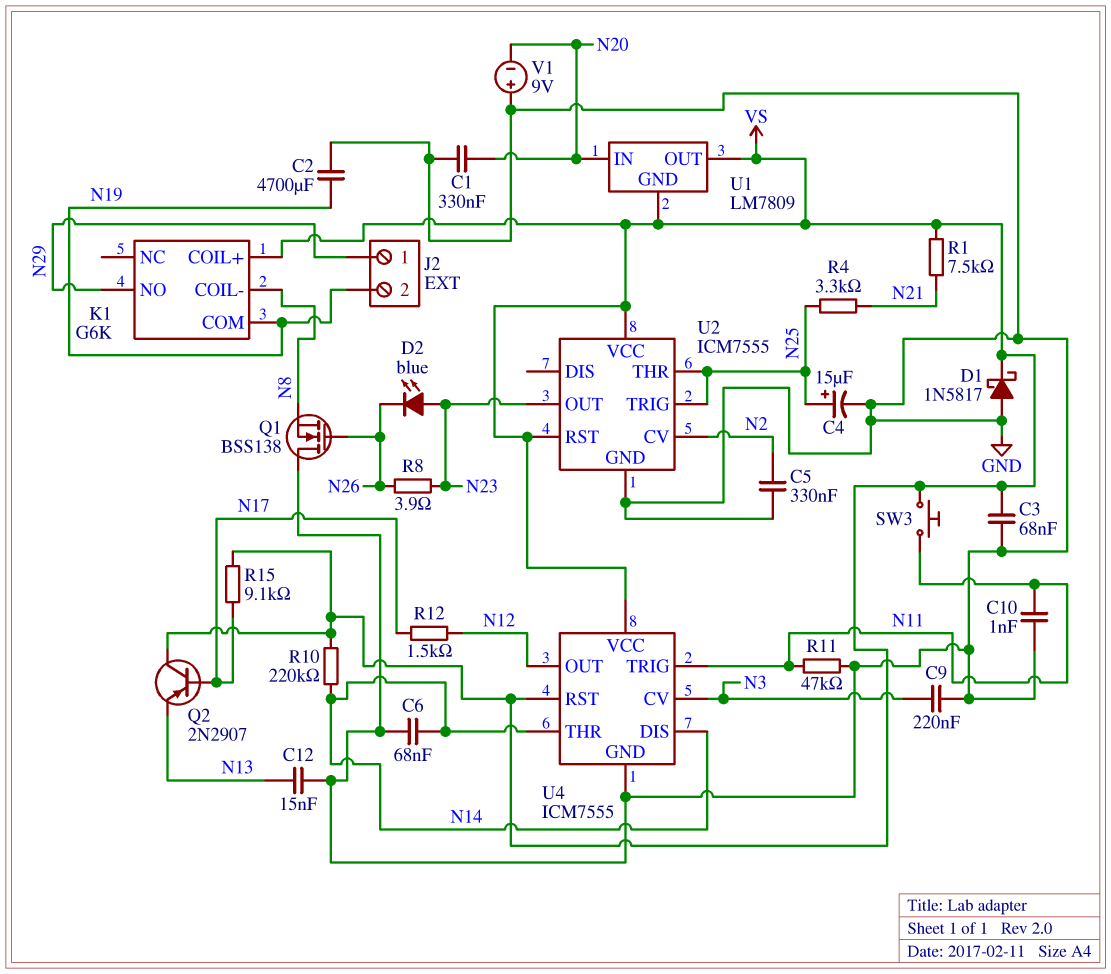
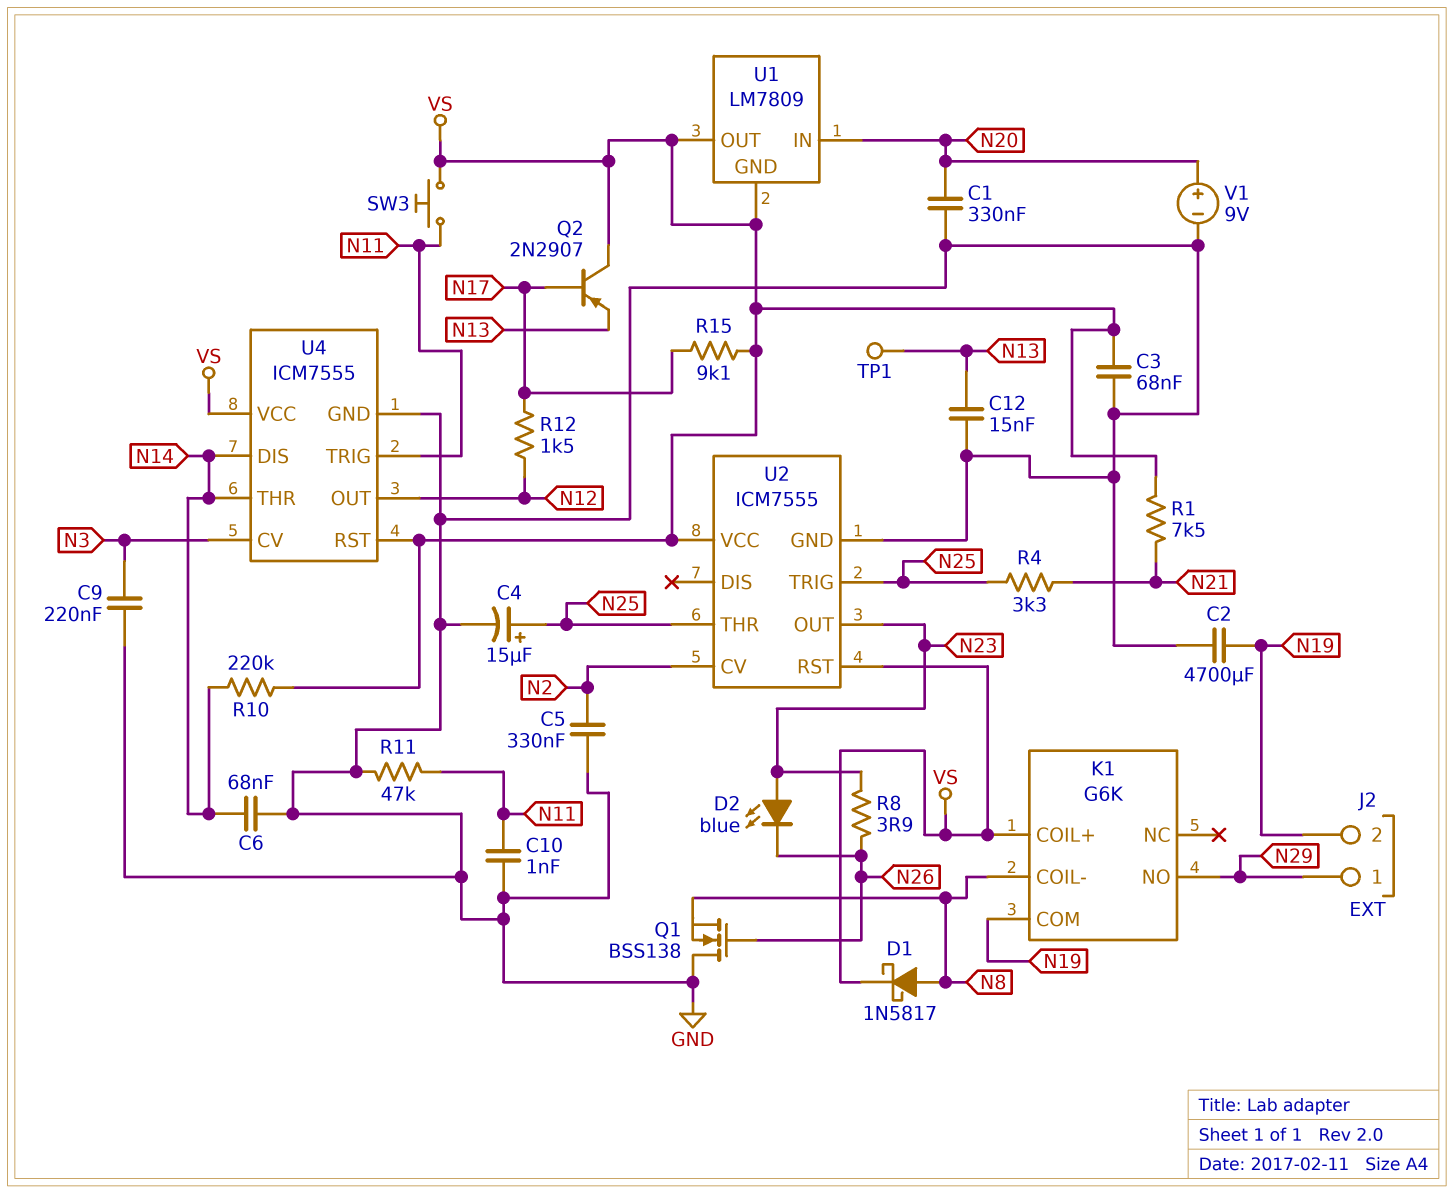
D1: schottky 1N5817 (A GND, K VS) -> schottky 1N5817 (A N8, K VS)
TP1: none -> test point (N13)
V1: 9V (plus GND, minus N20) -> 9V (plus N20, minus GND)

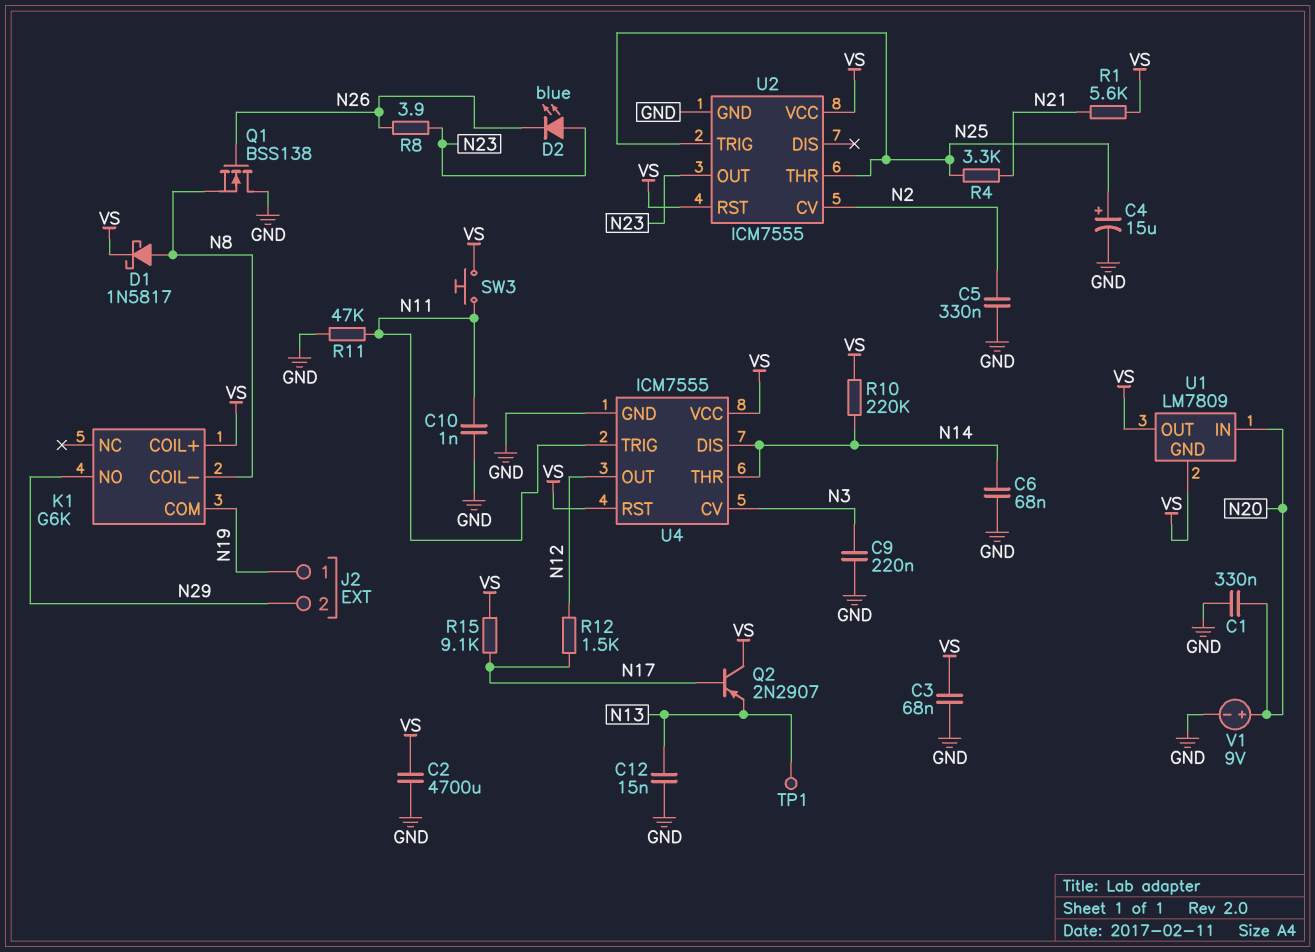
C2: 4700uF (GND, N19) -> 4700uF (GND, VS)
J2 pin 1: N29 -> N19
J2 pin 2: N19 -> N29
R1: 7.5k (N21, VS) -> 5.6k (N21, VS)

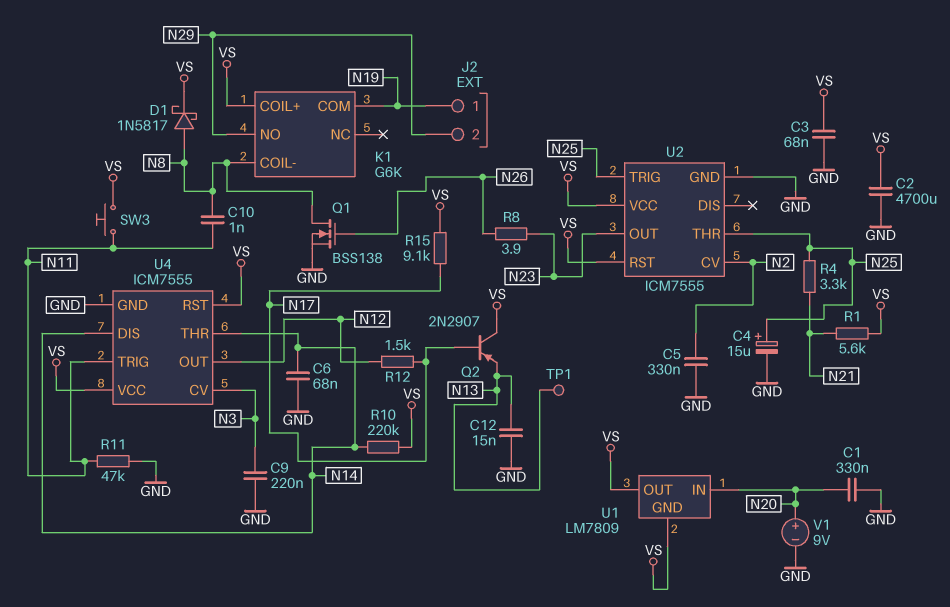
C10: 1nF (GND, N11) -> 1nF (N8, N11)
D2: LED blue (A N23, K N26) -> none
Q1: NMOS BSS138 (G N26, D GND, S N8) -> NMOS BSS138 (G N26, D N8, S GND)

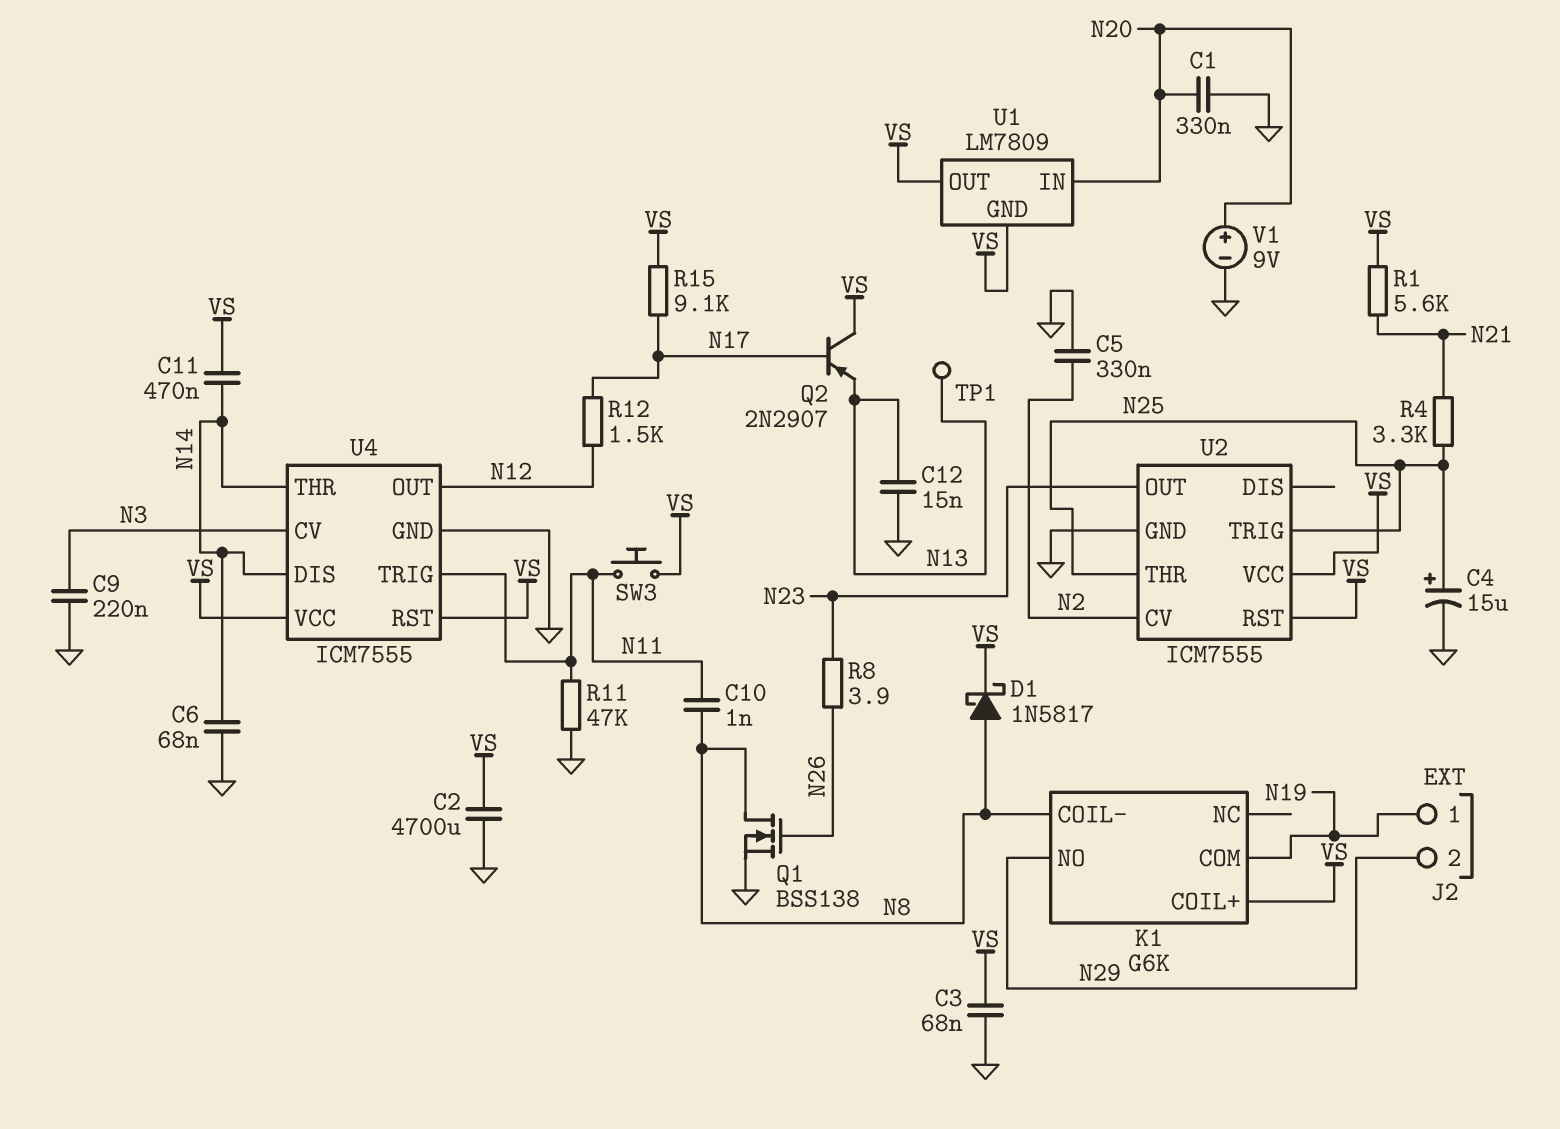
C11: none -> 470nF (N14, VS)
R10: 220k (N14, VS) -> none

